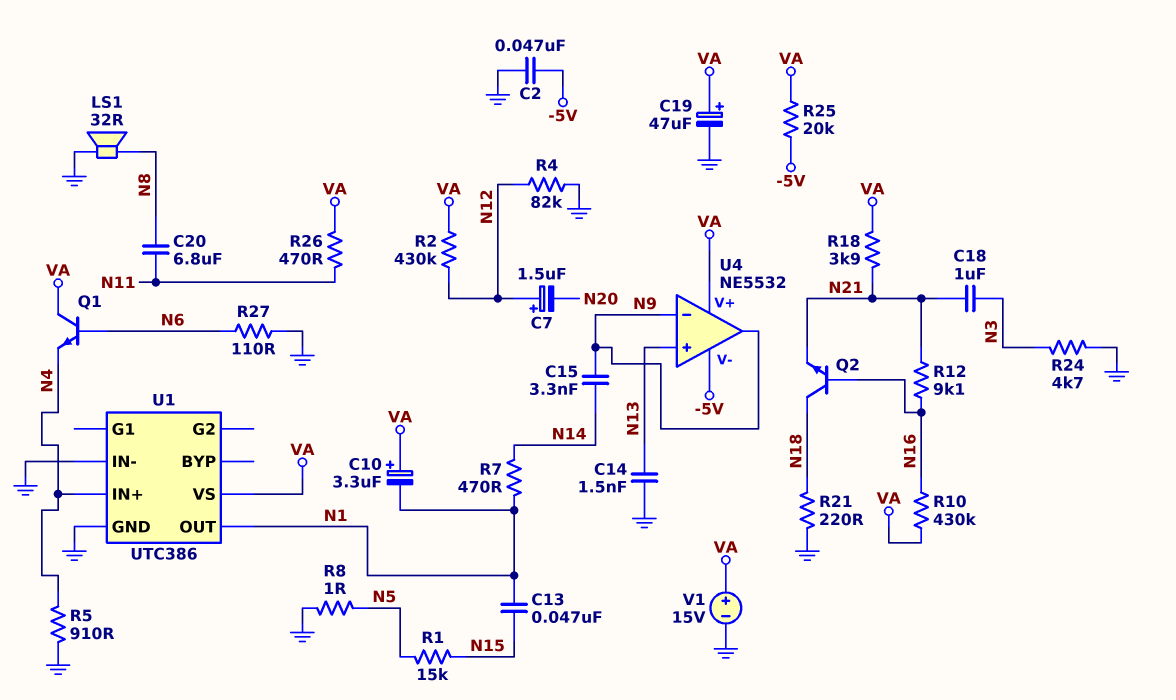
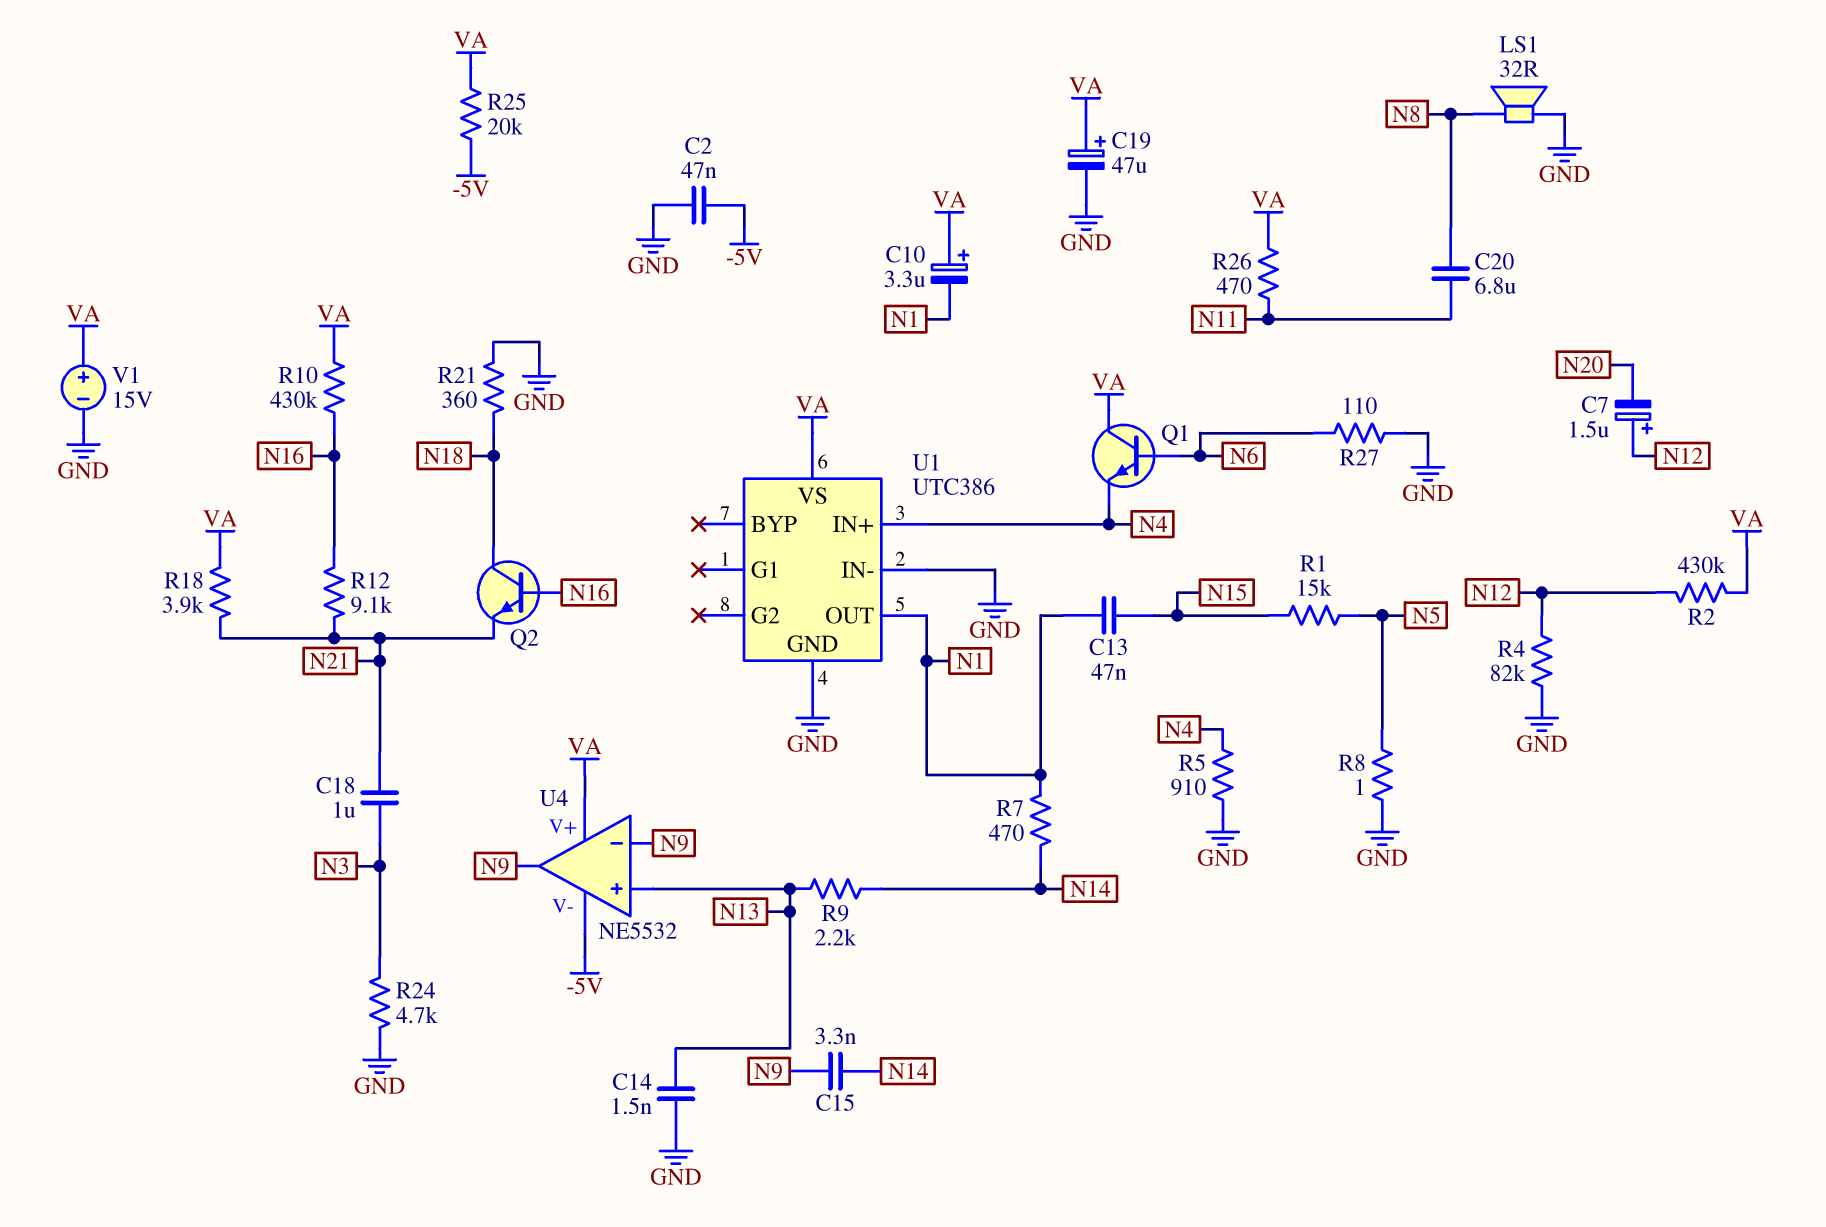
R9: none -> 2.2k (N13, N14)
R21: 220 (GND, N18) -> 360 (GND, N18)

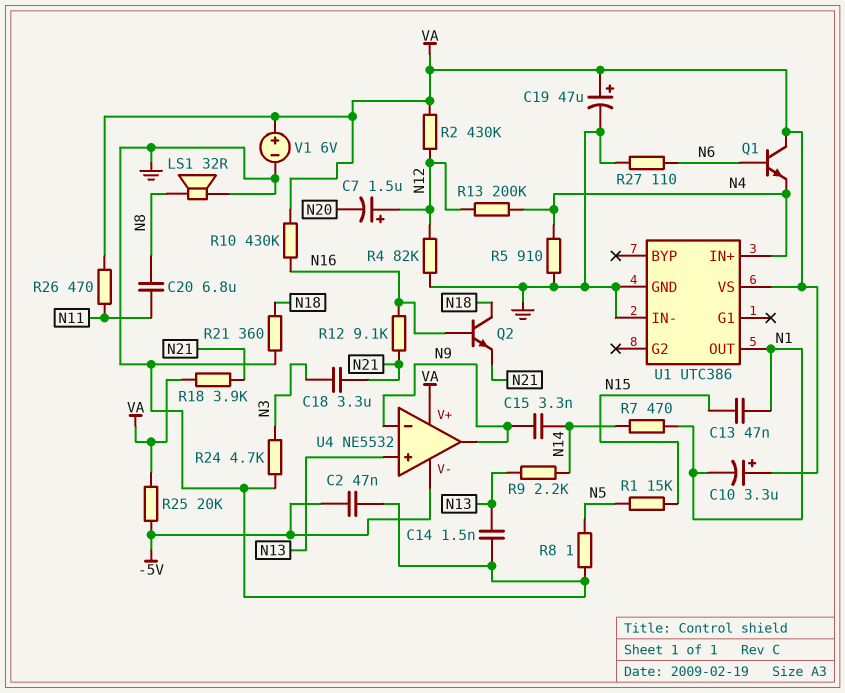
C18: 1uF (N3, N21) -> 3.3uF (N3, N21)
R13: none -> 200k (N4, N12)
V1: 15V (plus VA, minus GND) -> 6V (plus VA, minus GND)

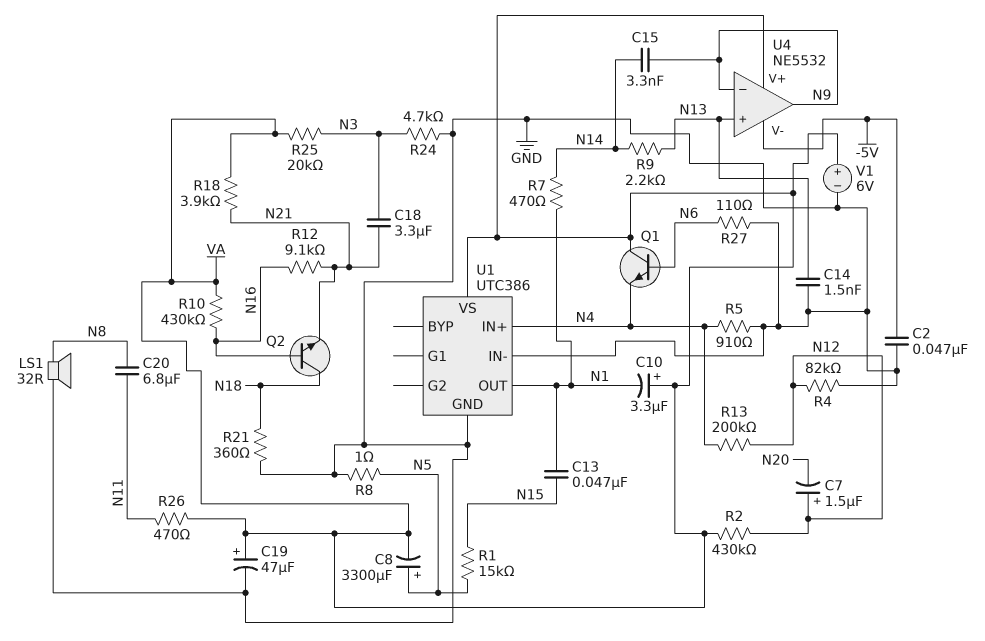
C8: none -> 3300uF (plus N5, minus VA)
R25: 20k (-5V, VA) -> 20k (N3, VA)

